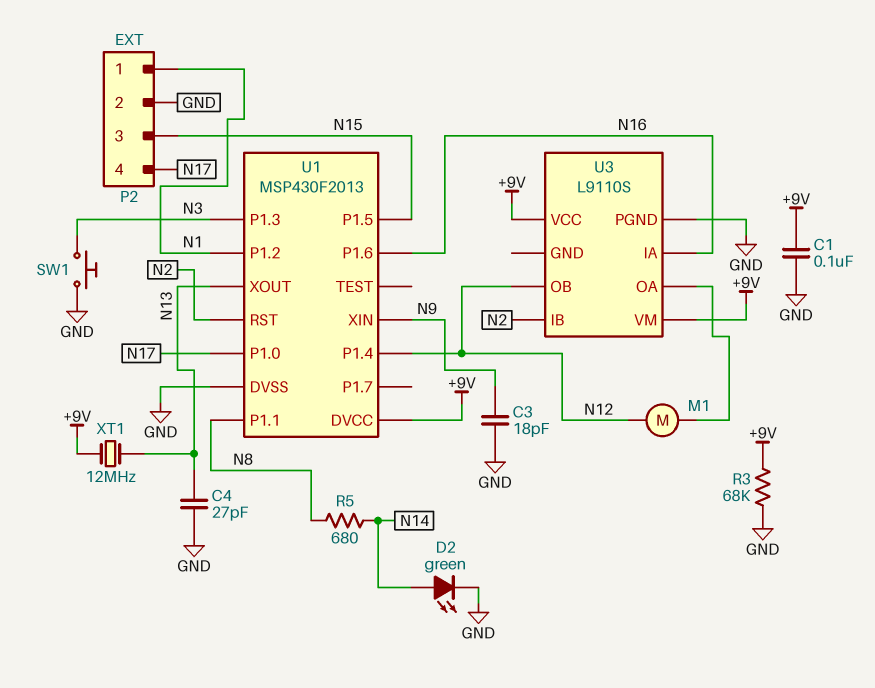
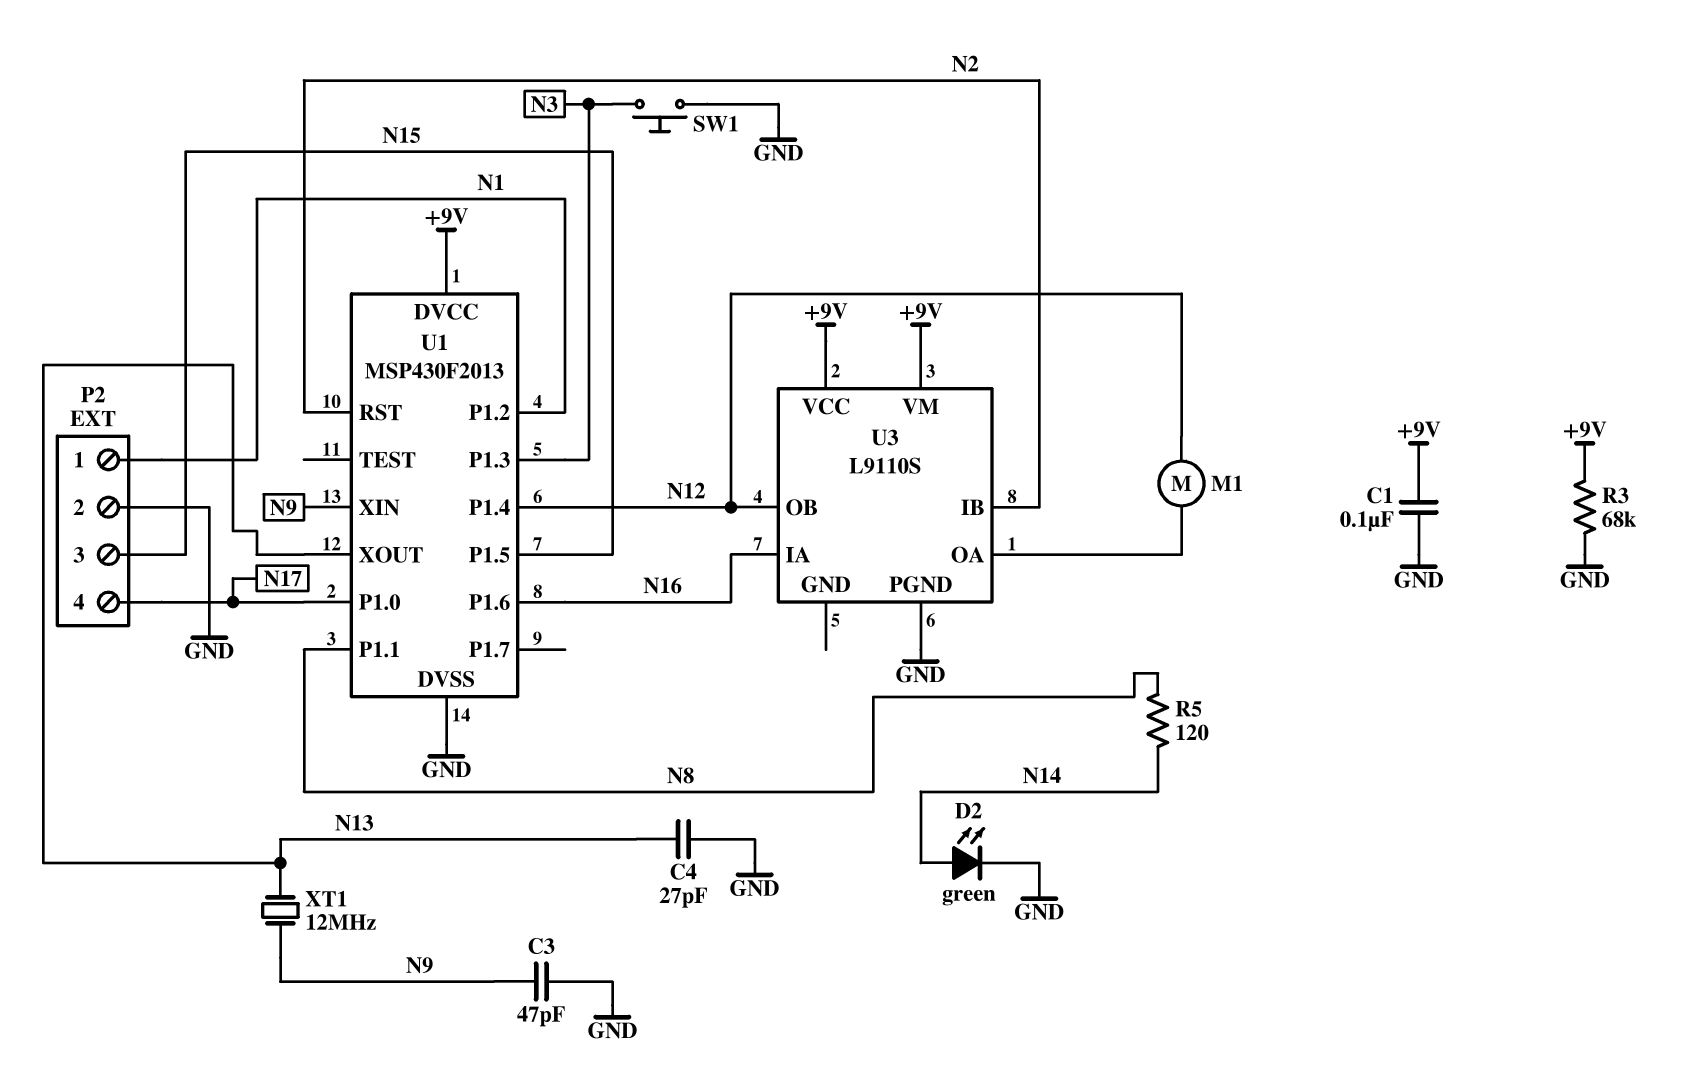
C3: 18pF (GND, N9) -> 47pF (GND, N9)
R5: 680 (N8, N14) -> 120 (N8, N14)
XT1: 12MHz (+9V, N13) -> 12MHz (N9, N13)

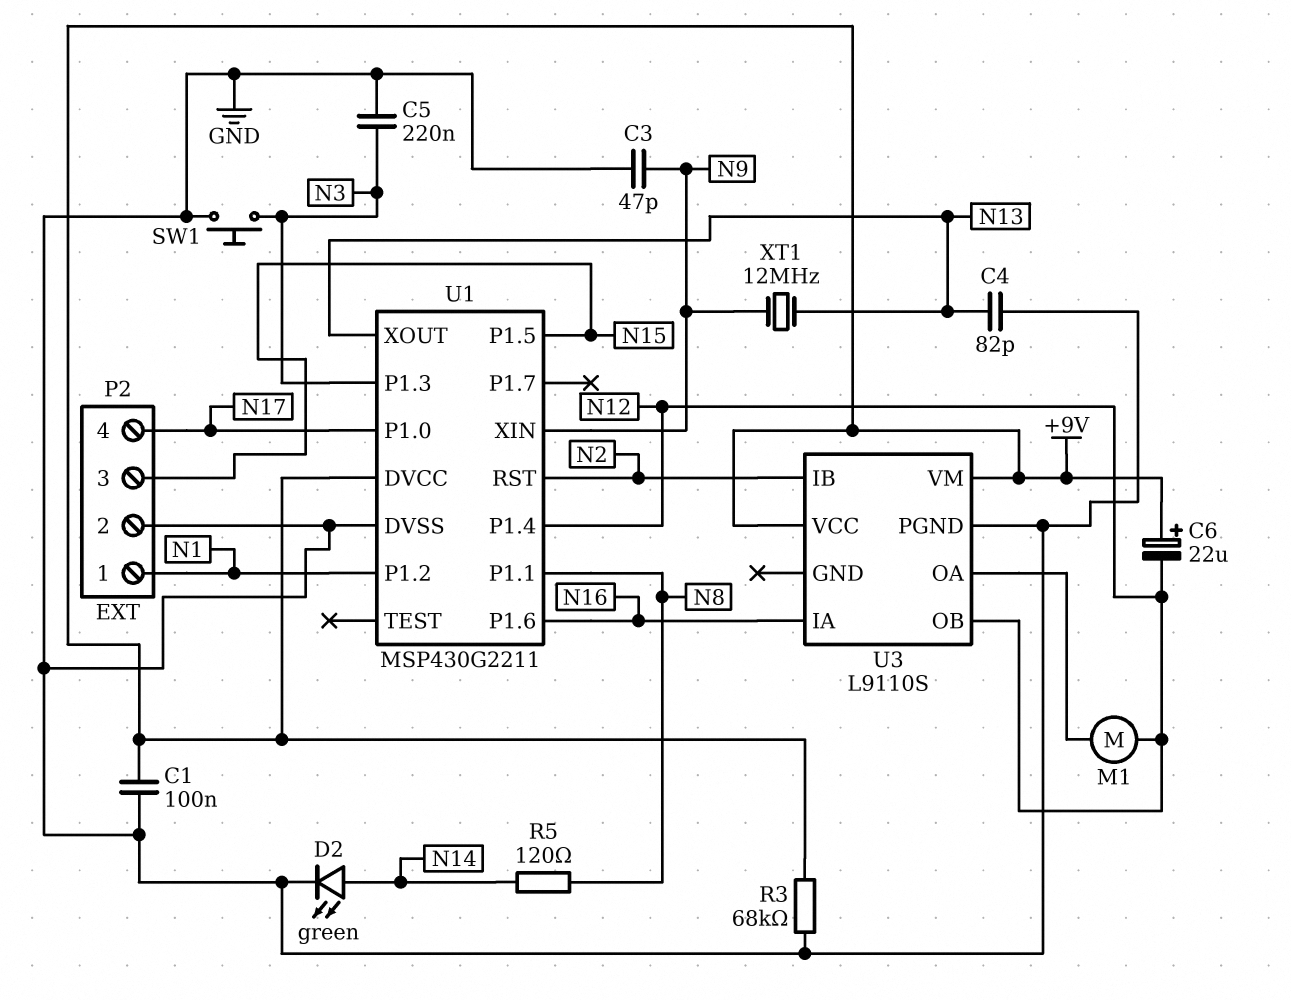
C4: 27pF (GND, N13) -> 82pF (GND, N13)
C5: none -> 220nF (GND, N3)
C6: none -> 22uF (plus +9V, minus N12)
U1: MSP430F2013 -> MSP430G2211

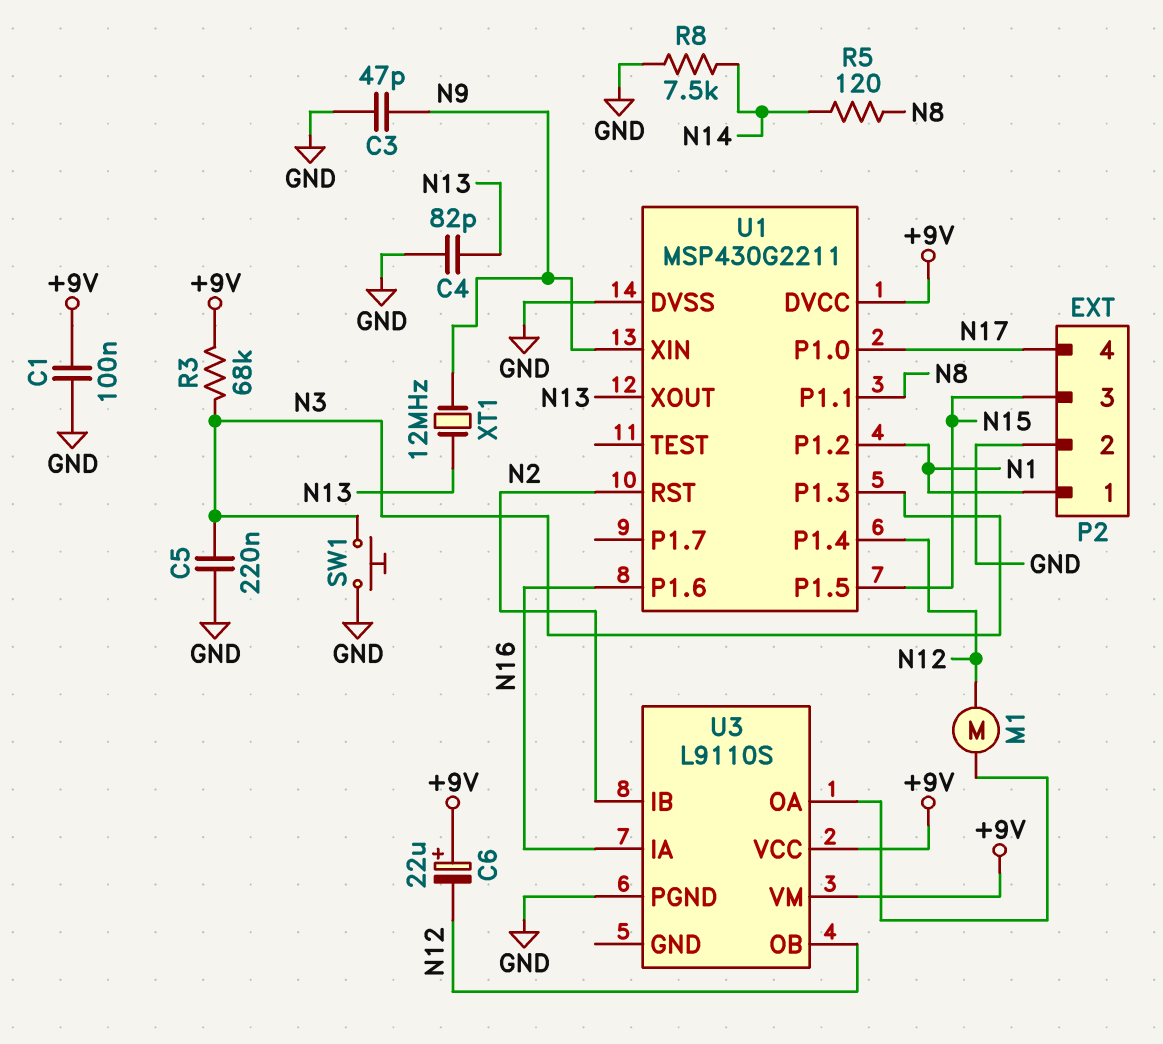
D2: LED green (A N14, K GND) -> none
R3: 68k (+9V, GND) -> 68k (+9V, N3)
R8: none -> 7.5k (GND, N14)

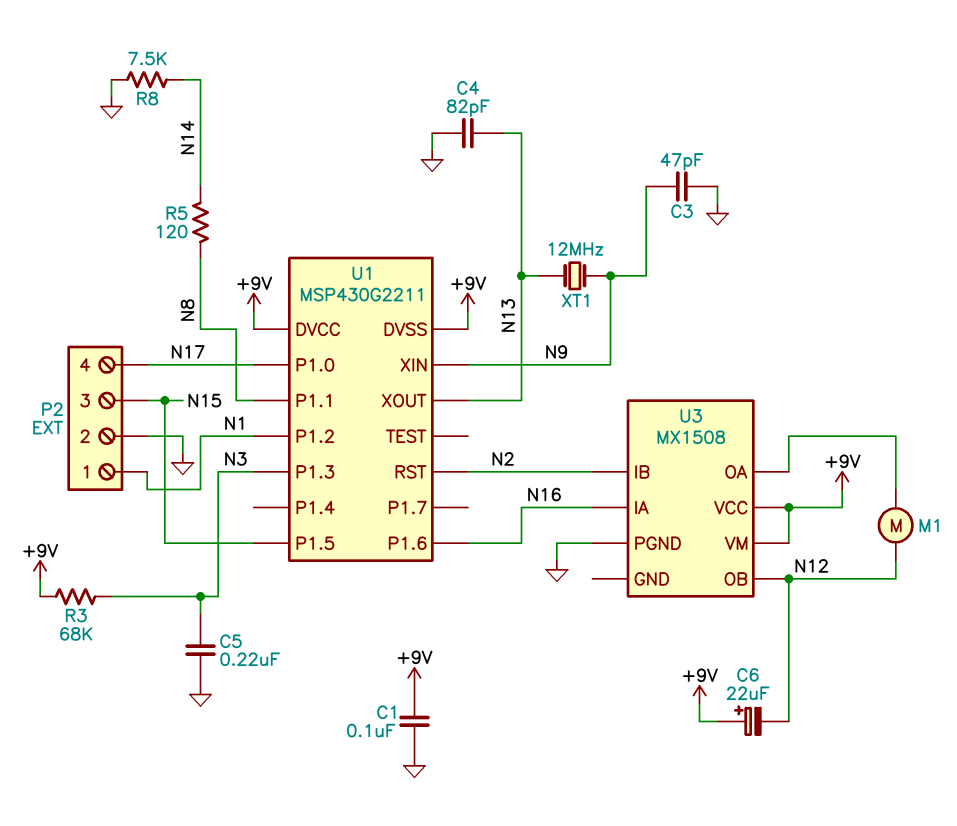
SW1: button (GND, N3) -> none
U1 pin DVSS: GND -> +9V
U1 pin P1.4: N12 -> none
U3: L9110S -> MX1508

